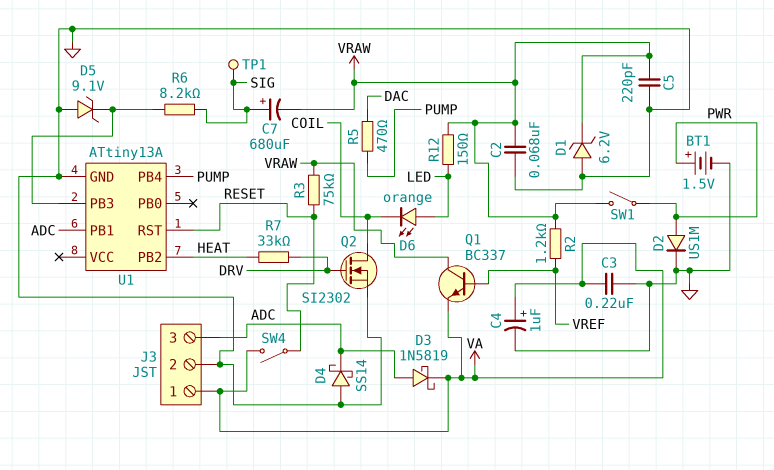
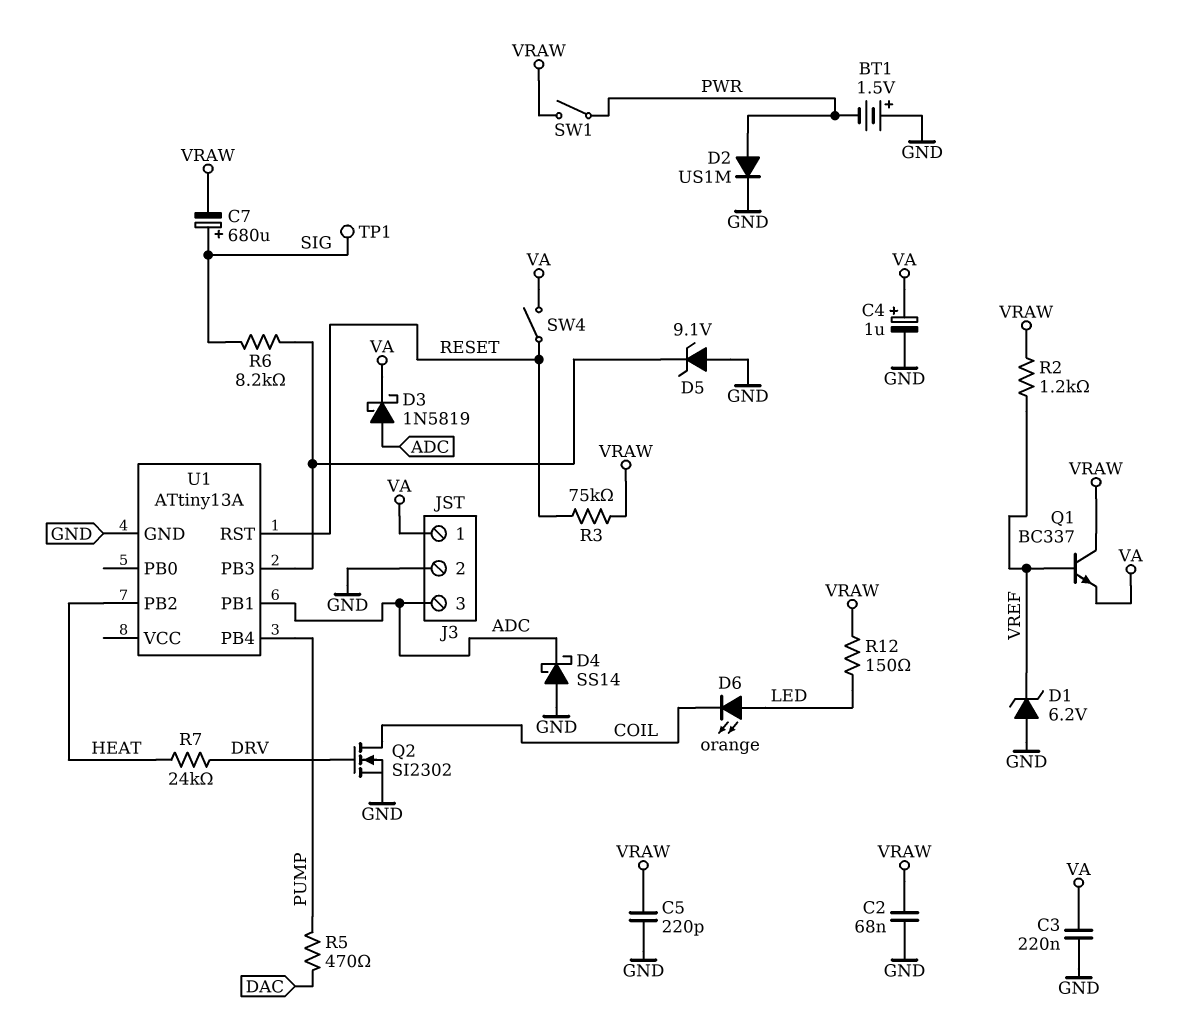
BT1: 1.5V (plus PWR, minus GND) -> 1.5V (plus GND, minus PWR)
D1: zener 6.2V (A GND, K VRAW) -> zener 6.2V (A GND, K VREF)
R7: 33k (DRV, HEAT) -> 24k (DRV, HEAT)

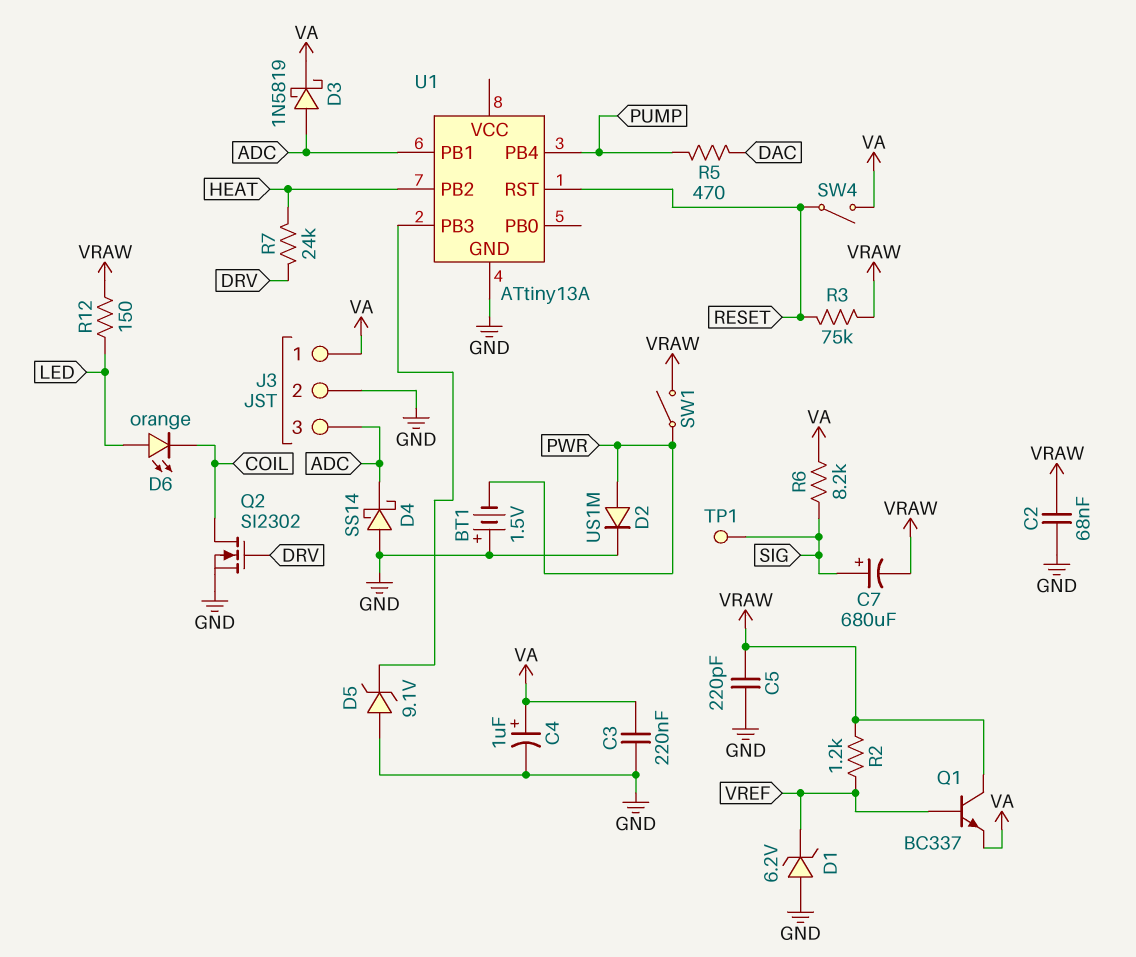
R6: 8.2k (SIG, U1/PB3) -> 8.2k (SIG, VA)

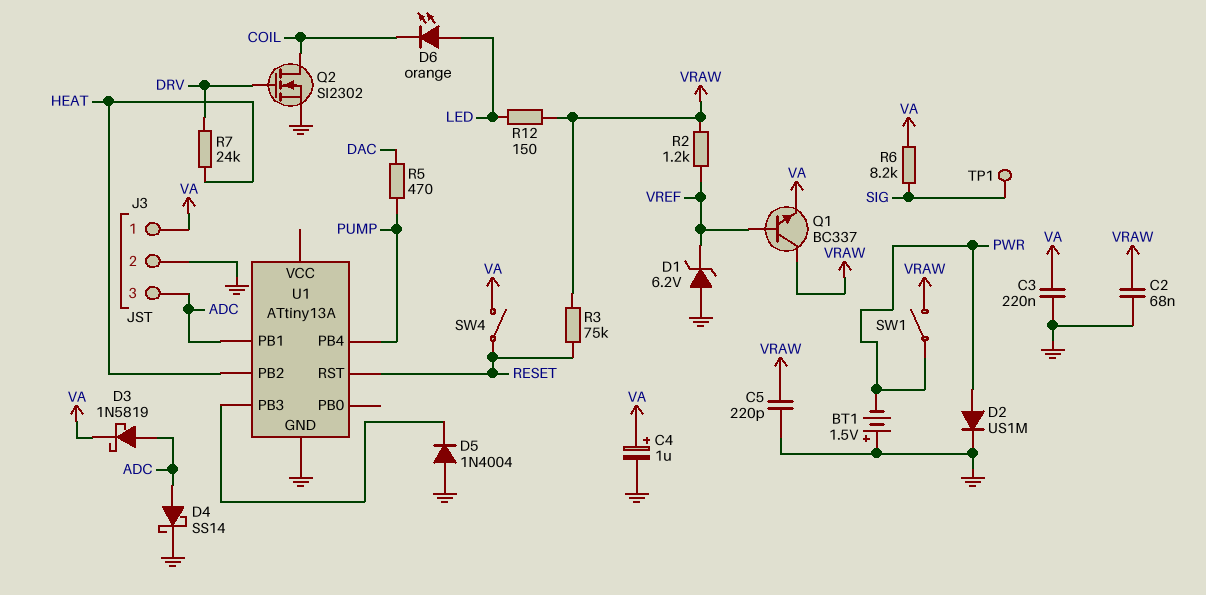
C7: 680uF (plus SIG, minus VRAW) -> none
D4: schottky SS14 (A GND, K ADC) -> schottky SS14 (A ADC, K GND)
D5: zener 9.1V (A GND, K U1/PB3) -> diode 1N4004 (A GND, K U1/PB3)

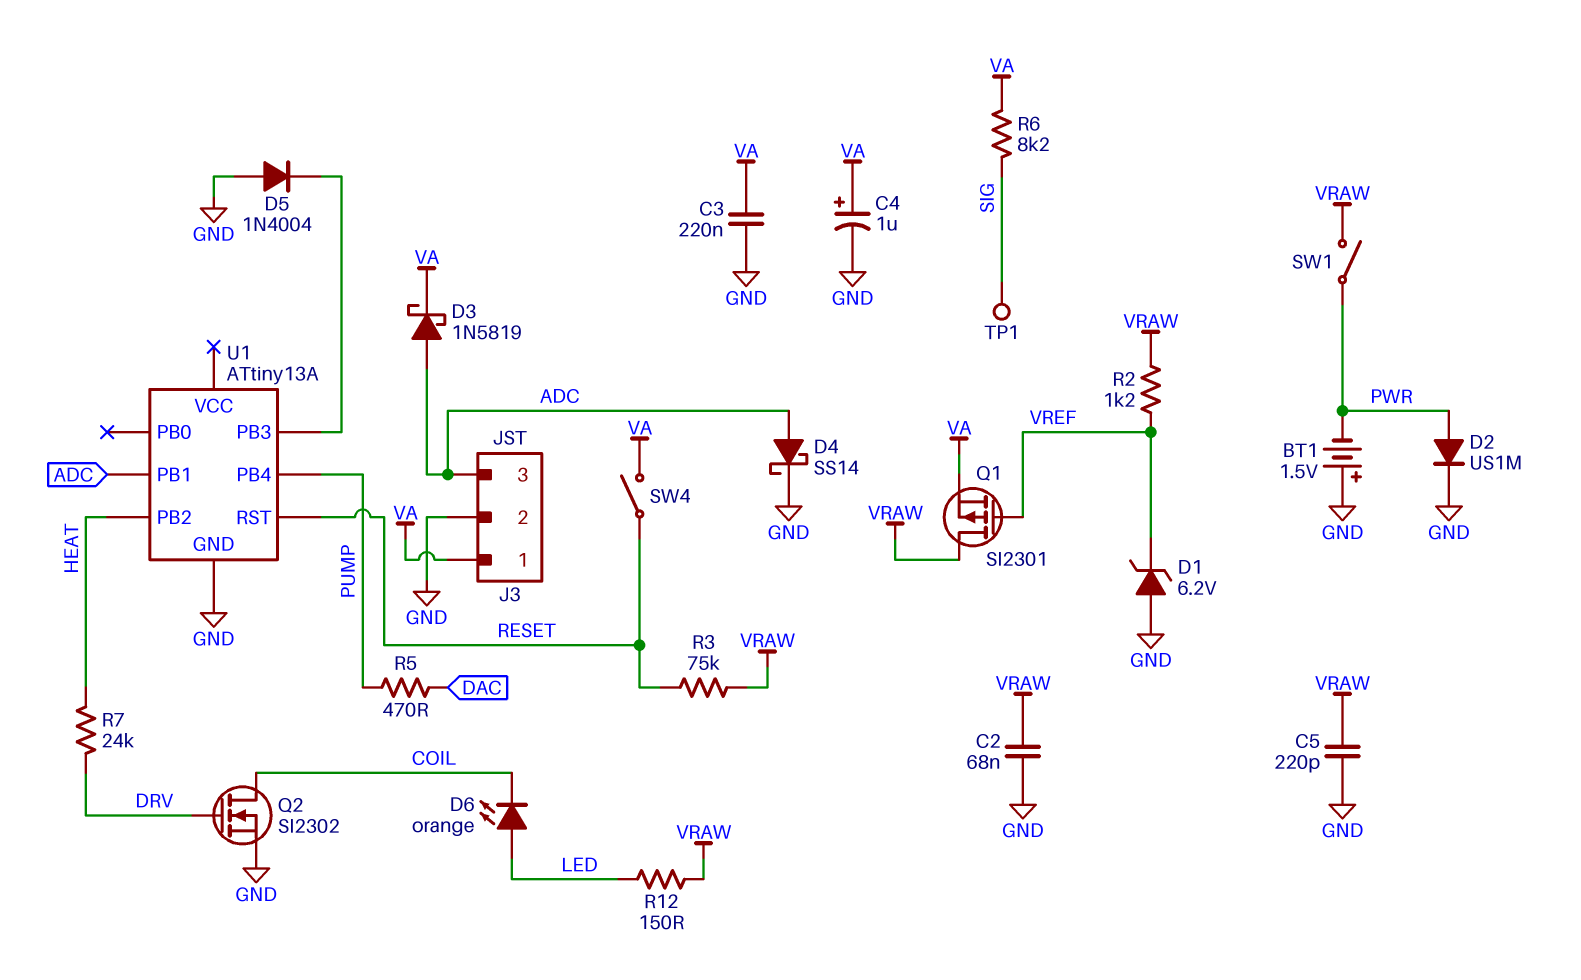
Q1: NPN BC337 (B VREF, C VRAW, E VA) -> PMOS SI2301 (G VREF, D VRAW, S VA)

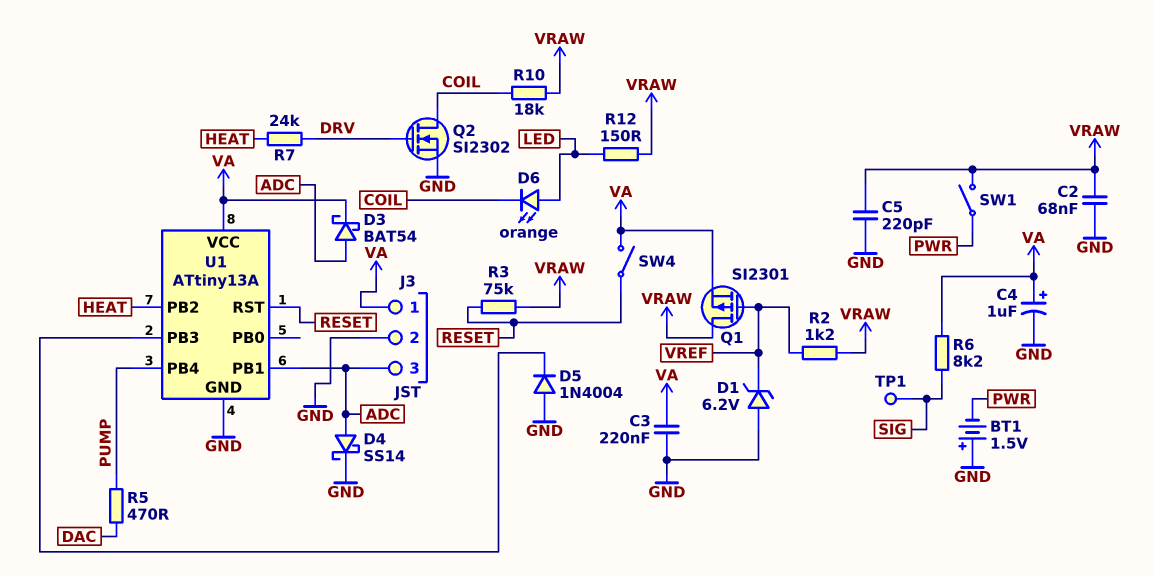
D2: diode US1M (A PWR, K GND) -> none
D3: schottky 1N5819 (A ADC, K VA) -> schottky BAT54 (A ADC, K VA)
R10: none -> 18k (COIL, VRAW)
U1 pin VCC: none -> VA

